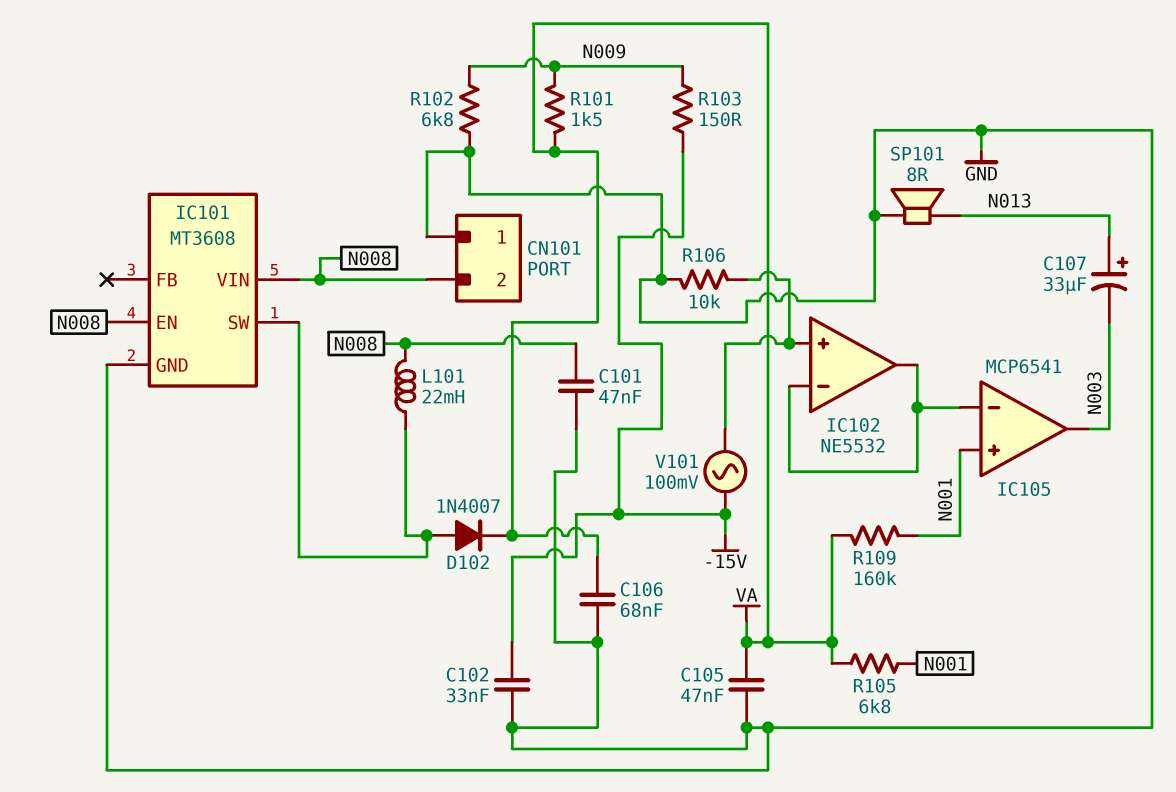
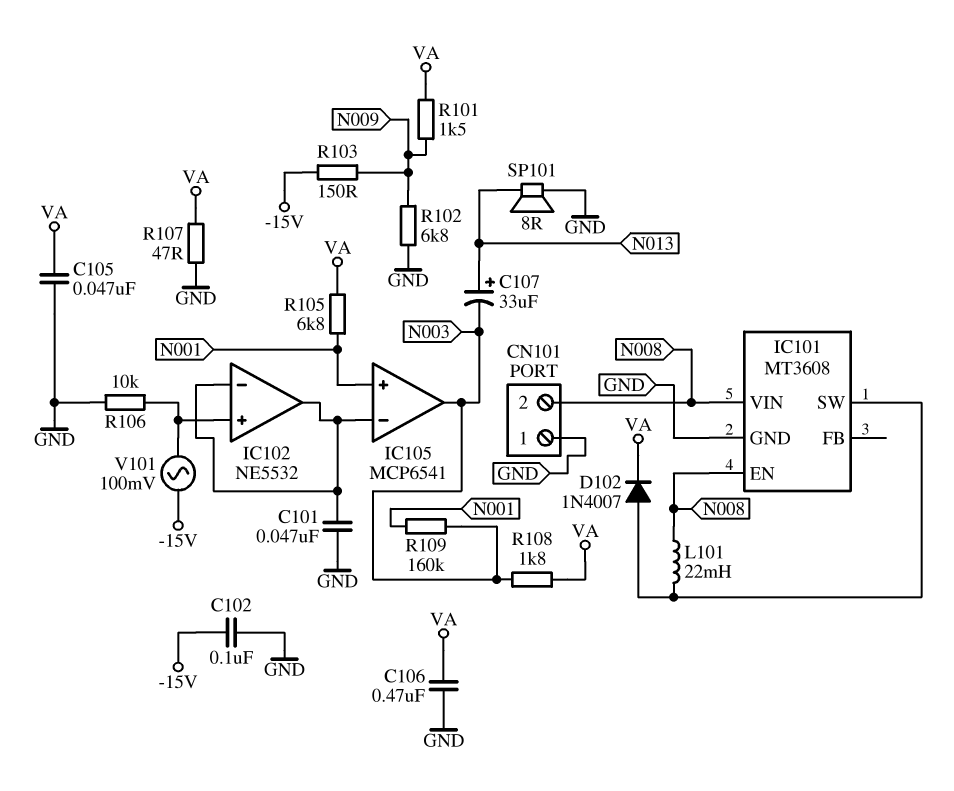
C101: 47nF (GND, N008) -> 47nF (GND, IC102/in-)
C102: 33nF (-15V, GND) -> 100nF (-15V, GND)
C106: 68nF (GND, VA) -> 470nF (GND, VA)
R107: none -> 47 (GND, VA)
R108: none -> 1.8k (N003, VA)
R109: 160k (N001, VA) -> 160k (N001, N003)

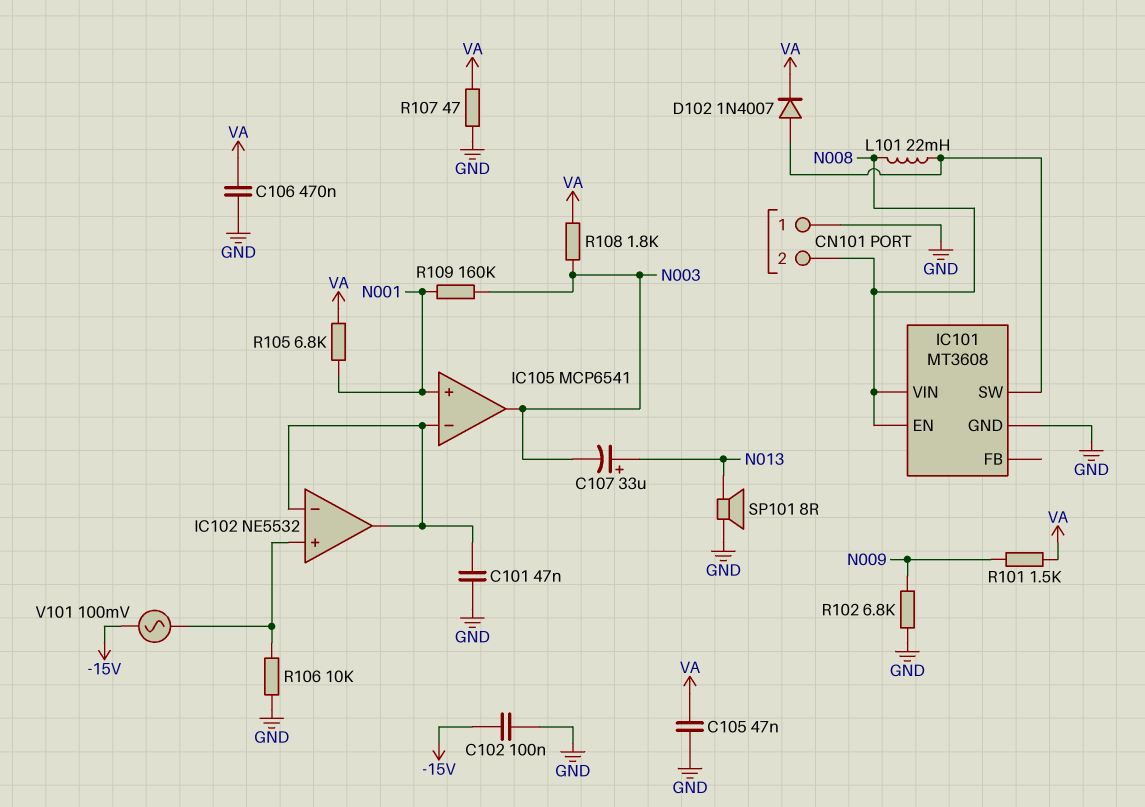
R103: 150 (-15V, N009) -> none

